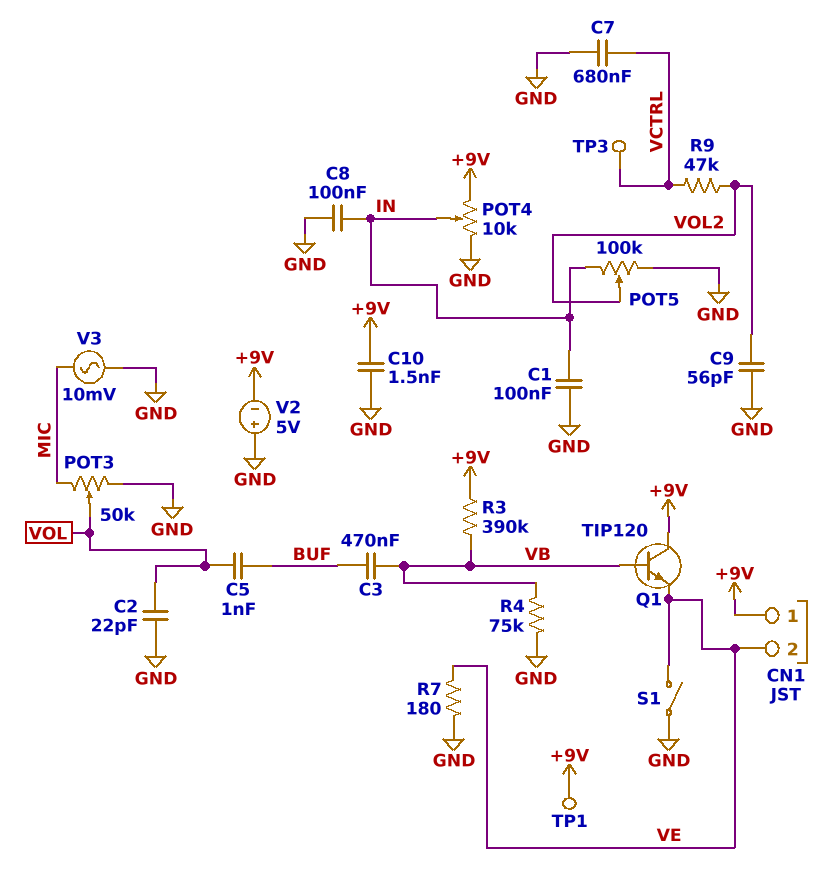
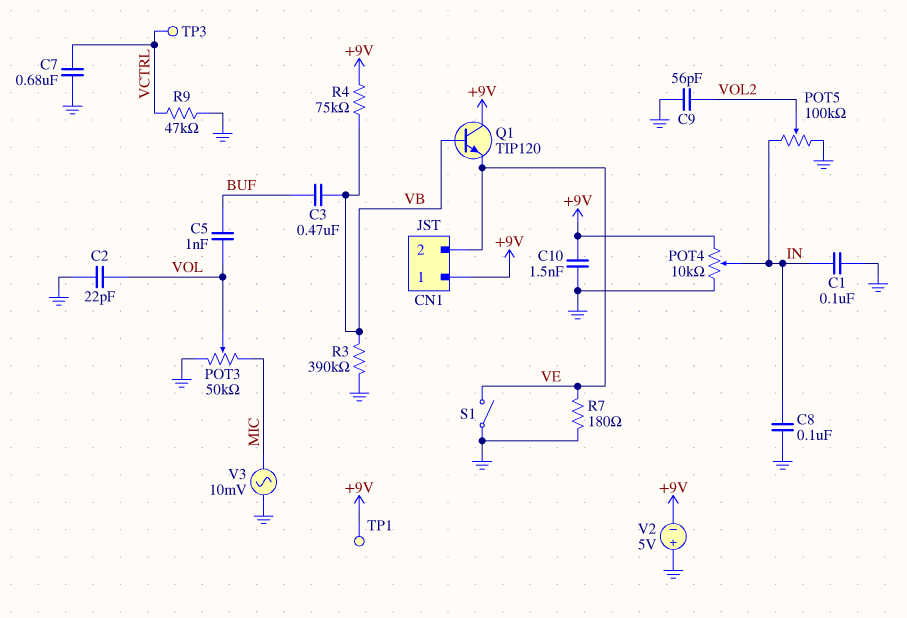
R3: 390k (+9V, VB) -> 390k (GND, VB)
R4: 75k (GND, VB) -> 75k (+9V, VB)
R9: 47k (VCTRL, VOL2) -> 47k (GND, VCTRL)

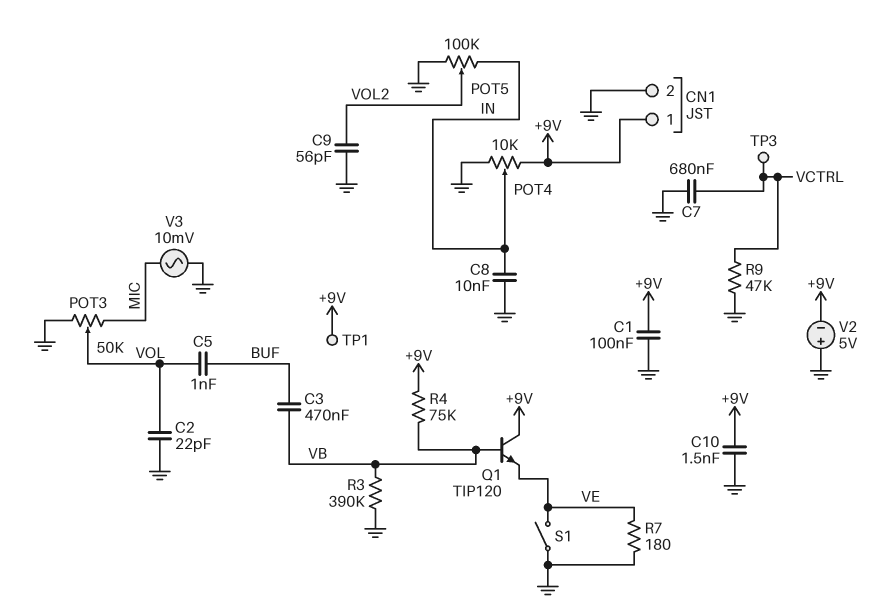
C1: 100nF (GND, IN) -> 100nF (+9V, GND)
C8: 100nF (GND, IN) -> 10nF (GND, IN)
CN1 pin 2: VE -> GND

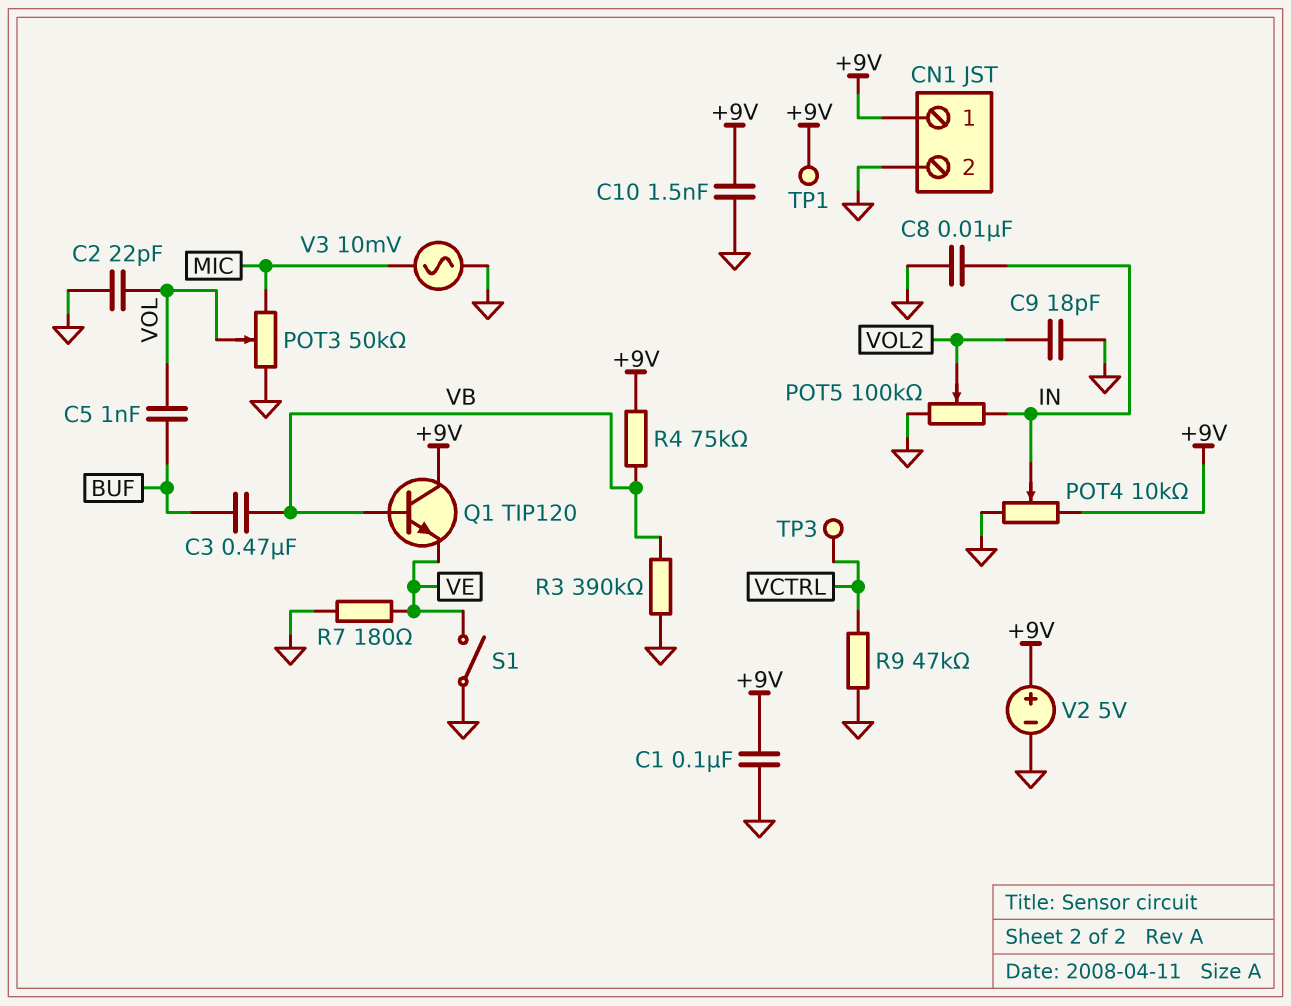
C7: 680nF (GND, VCTRL) -> none
C9: 56pF (GND, VOL2) -> 18pF (GND, VOL2)
V2: 5V (plus GND, minus +9V) -> 5V (plus +9V, minus GND)

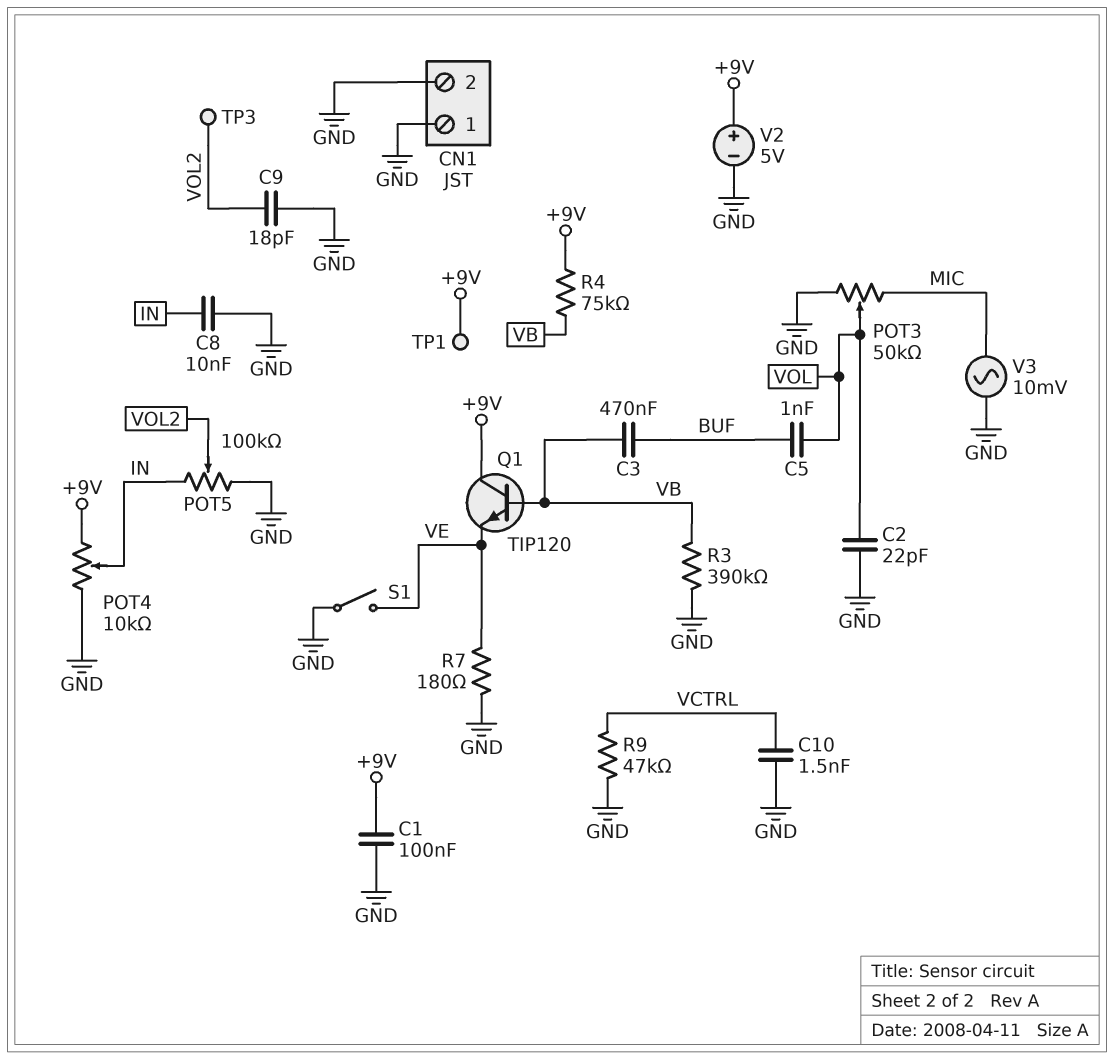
C10: 1.5nF (+9V, GND) -> 1.5nF (GND, VCTRL)
CN1 pin 1: +9V -> GND
TP3: test point (VCTRL) -> test point (VOL2)

